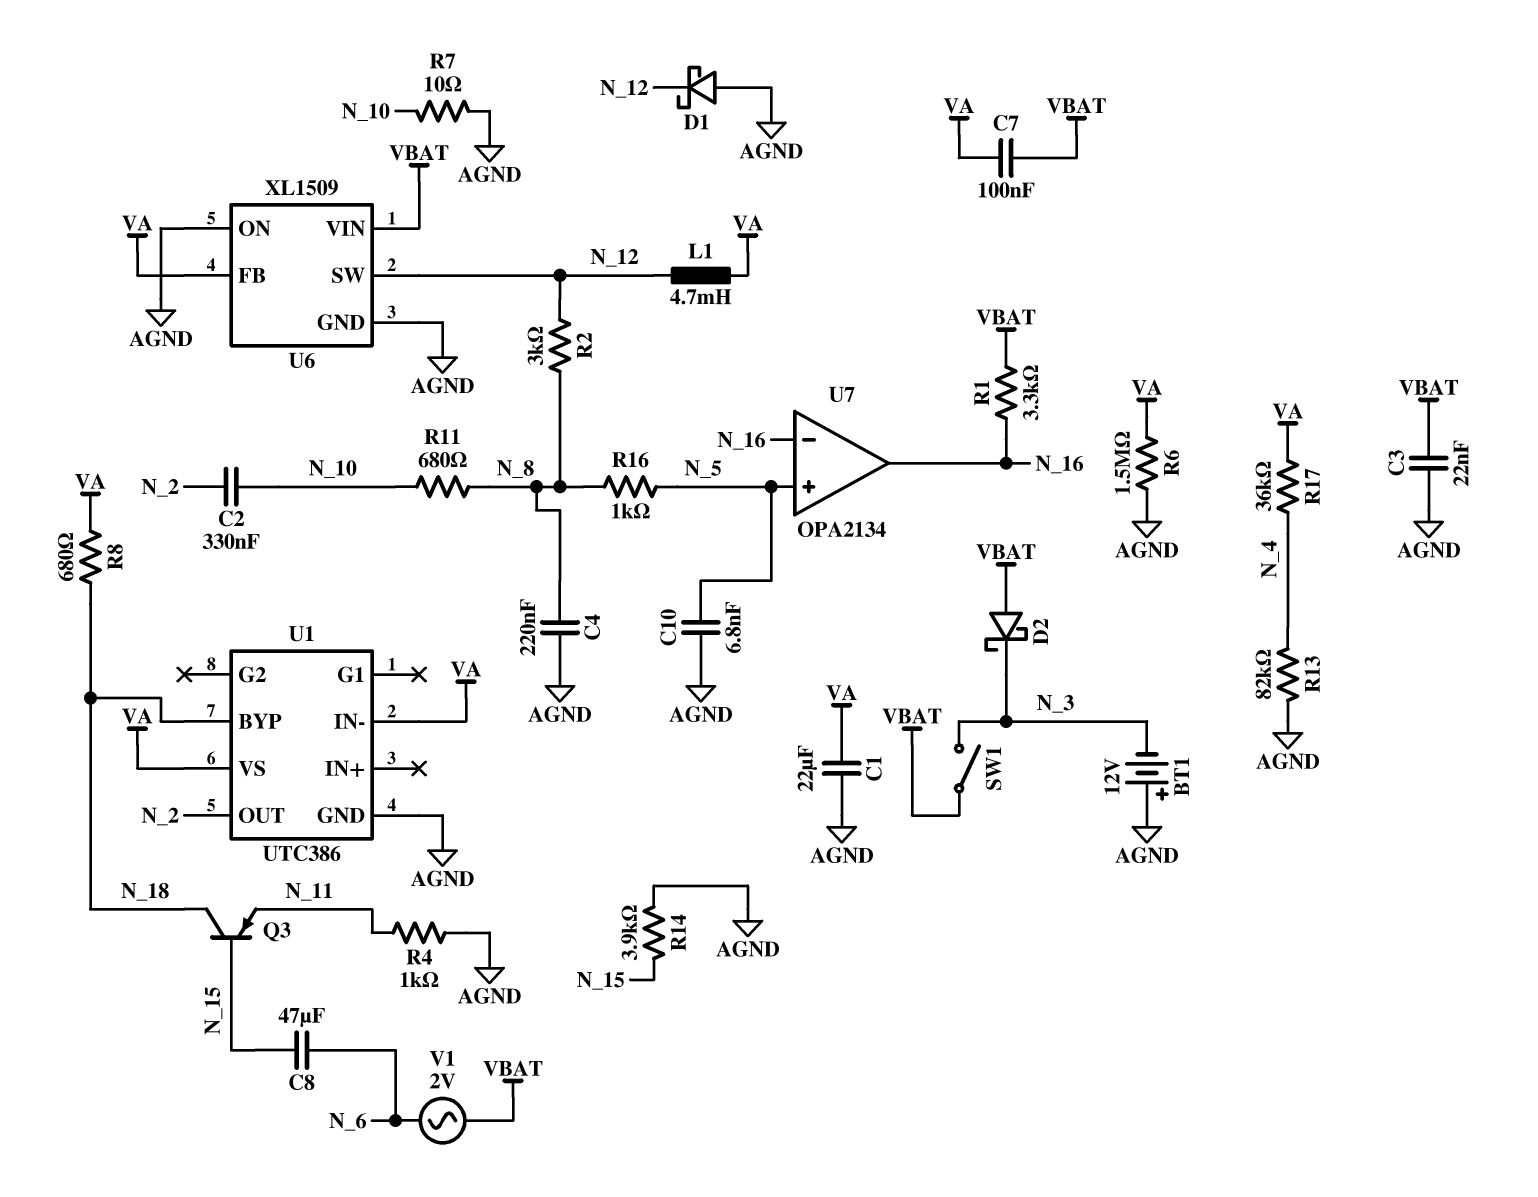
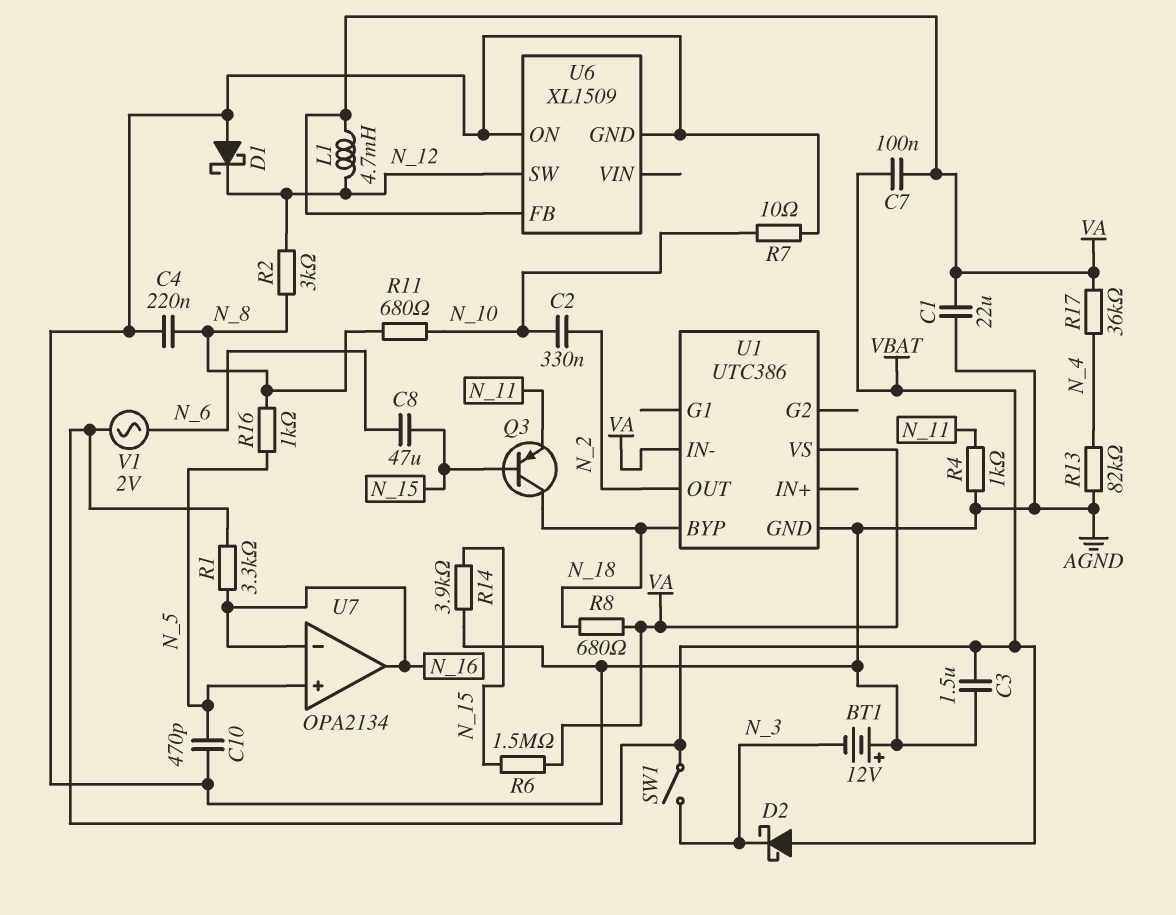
C3: 22nF (AGND, VBAT) -> 1.5uF (AGND, VBAT)
C10: 6.8nF (AGND, N_5) -> 470pF (AGND, N_5)
R6: 1.5M (AGND, VA) -> 1.5M (N_15, VA)
U6 pin VIN: VBAT -> none

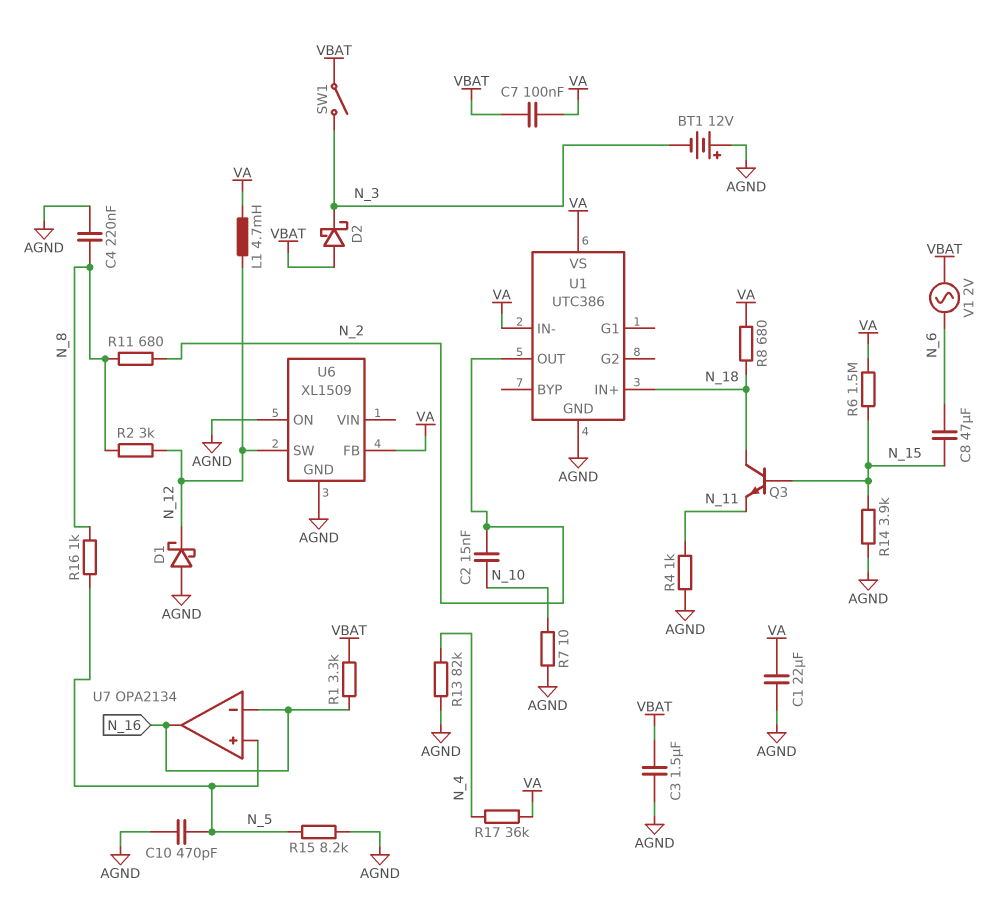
C2: 330nF (N_2, N_10) -> 15nF (N_2, N_10)
Q3: PNP (B N_15, C N_18, E N_11) -> NPN (B N_15, C N_18, E N_11)
R11: 680 (N_8, N_10) -> 680 (N_2, N_8)
R15: none -> 8.2k (AGND, N_5)
U1 pin BYP: N_18 -> none
U1 pin IN+: none -> N_18

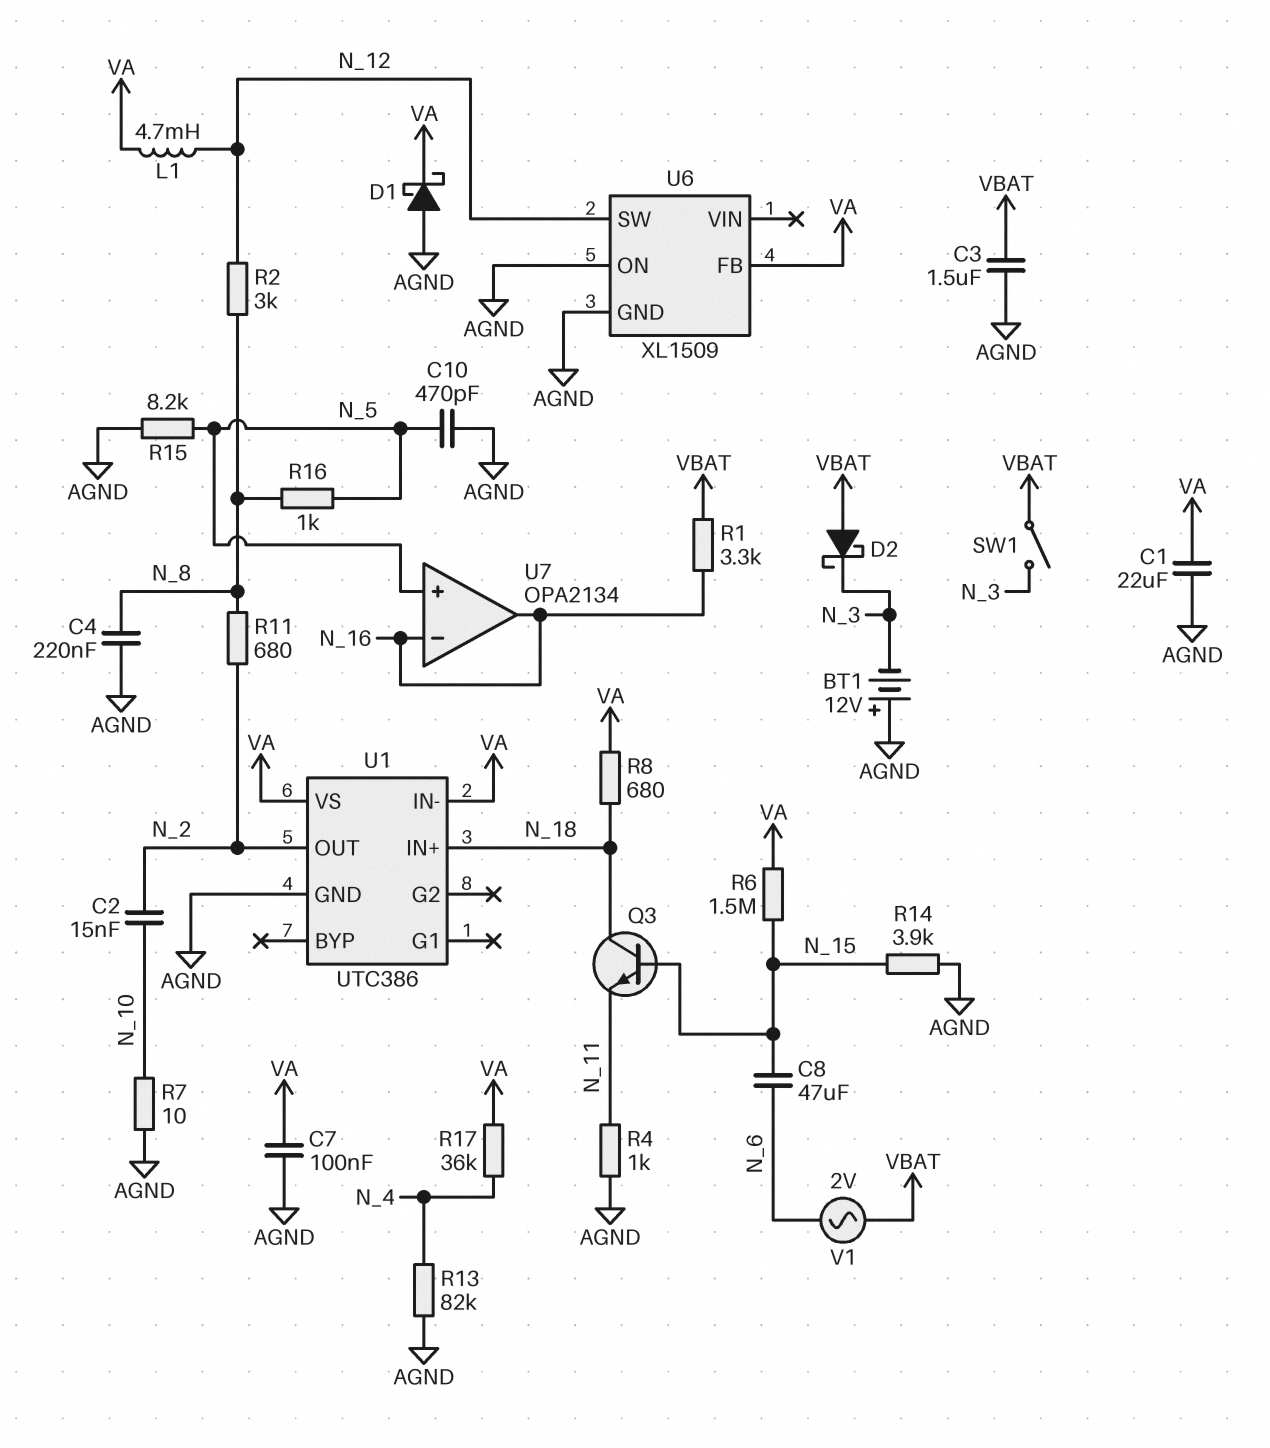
C7: 100nF (VA, VBAT) -> 100nF (AGND, VA)
D1: schottky (A AGND, K N_12) -> schottky (A AGND, K VA)

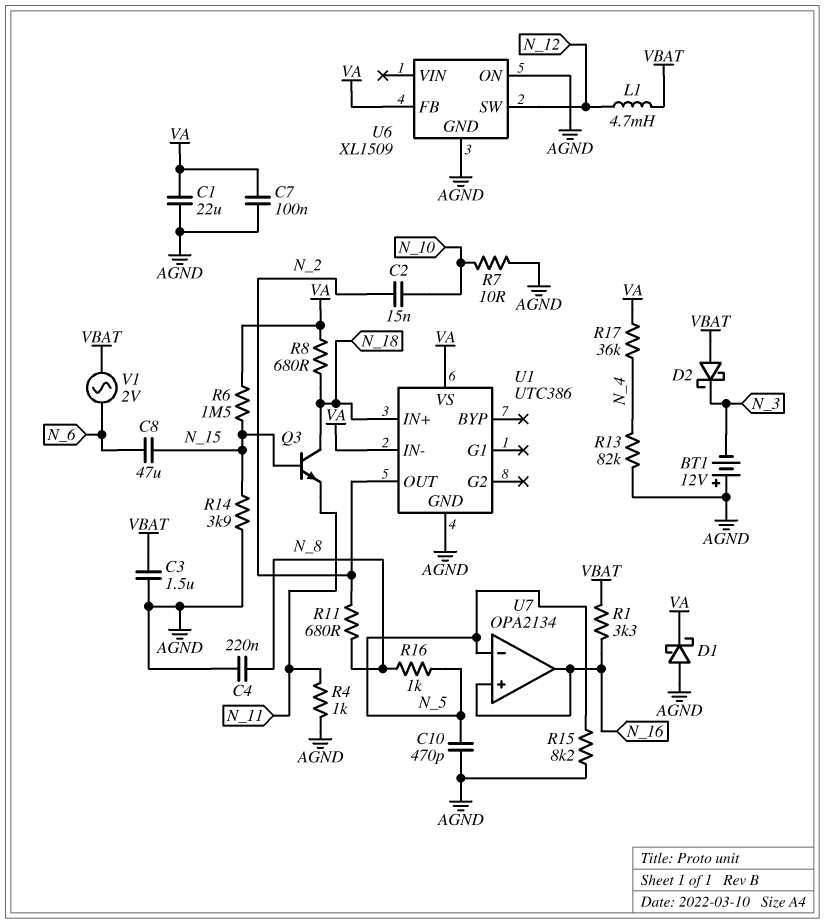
L1: 4.7mH (N_12, VA) -> 4.7mH (N_12, VBAT)
R2: 3k (N_8, N_12) -> none
SW1: switch (N_3, VBAT) -> none
U7 pin in+: N_5 -> N_16
U7 pin in-: N_16 -> N_5

